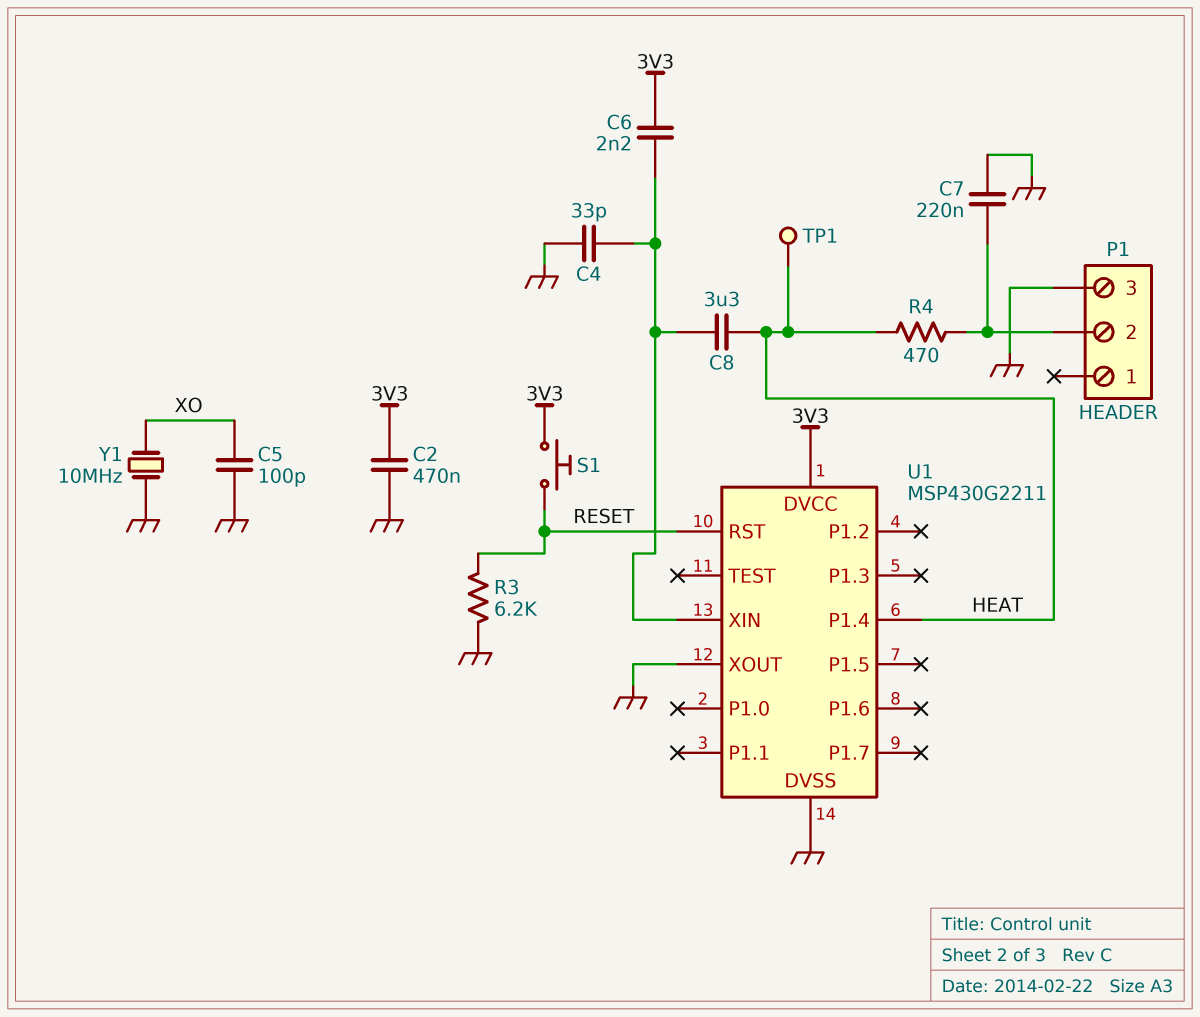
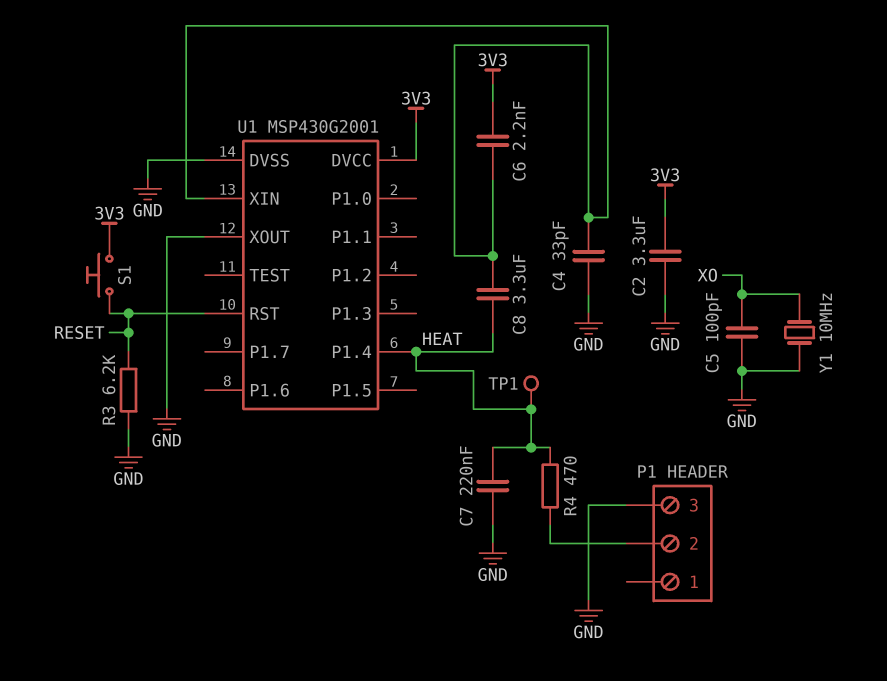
C2: 470nF (3V3, GND) -> 3.3uF (3V3, GND)
C7: 220nF (GND, P1/2) -> 220nF (GND, HEAT)
U1: MSP430G2211 -> MSP430G2001

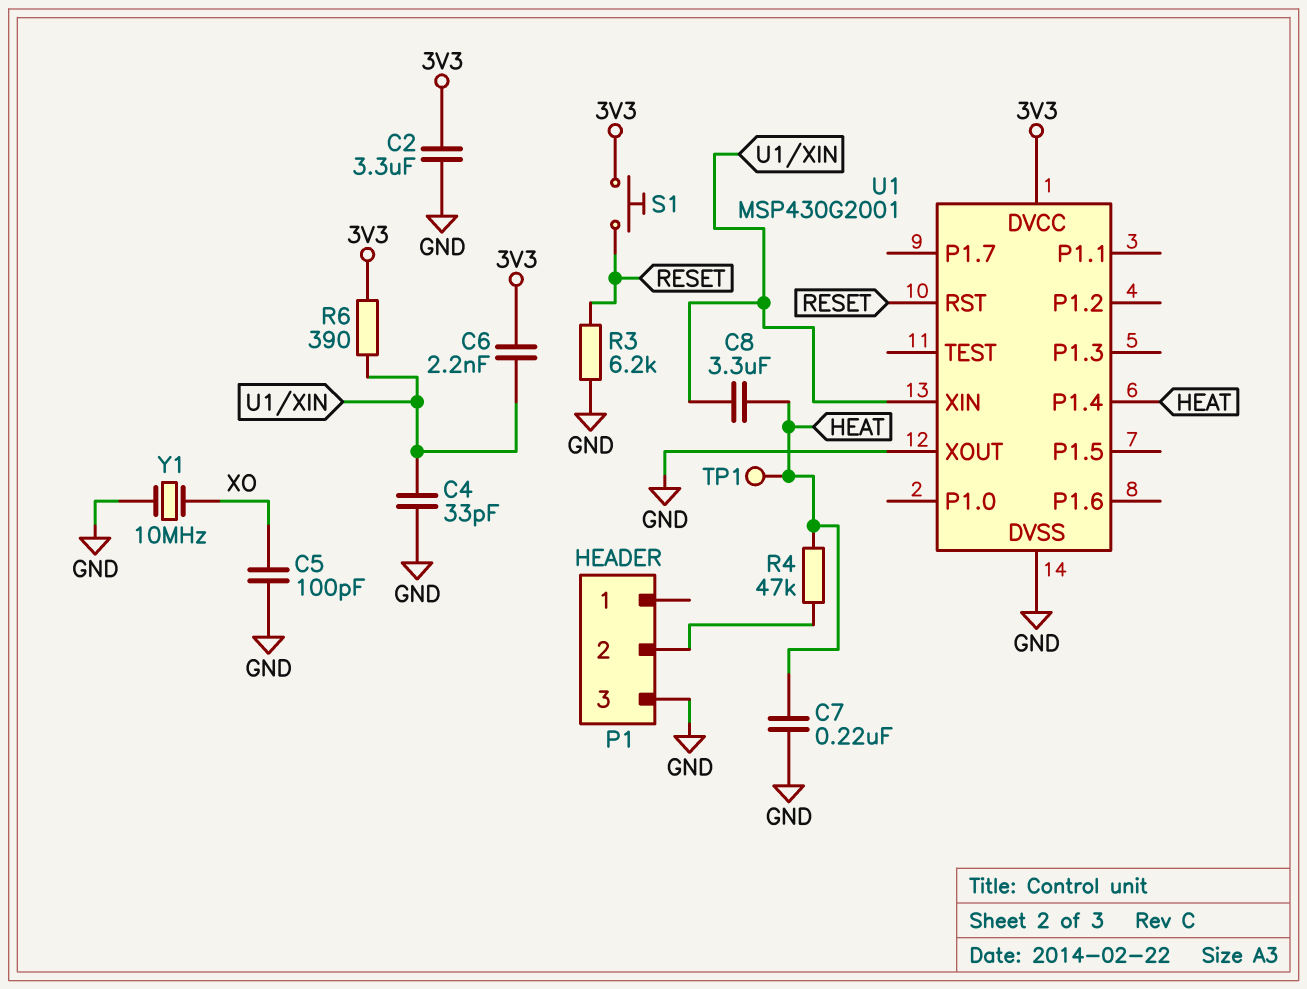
R4: 470 (HEAT, P1/2) -> 47k (HEAT, P1/2)
R6: none -> 390 (3V3, U1/XIN)

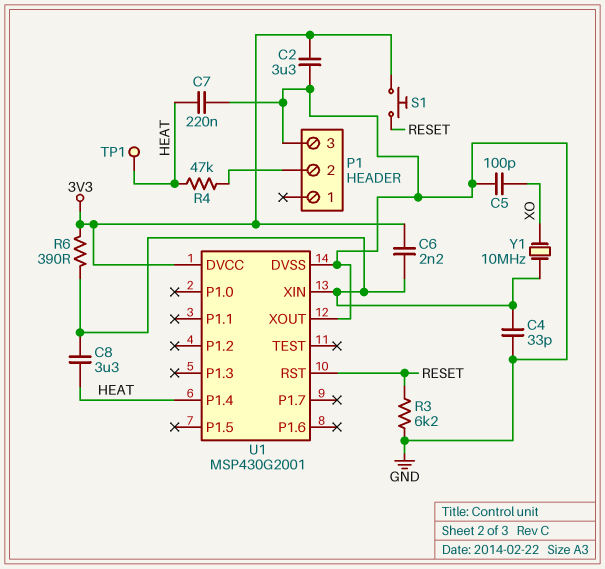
Y1: 10MHz (GND, XO) -> 10MHz (U1/XIN, XO)

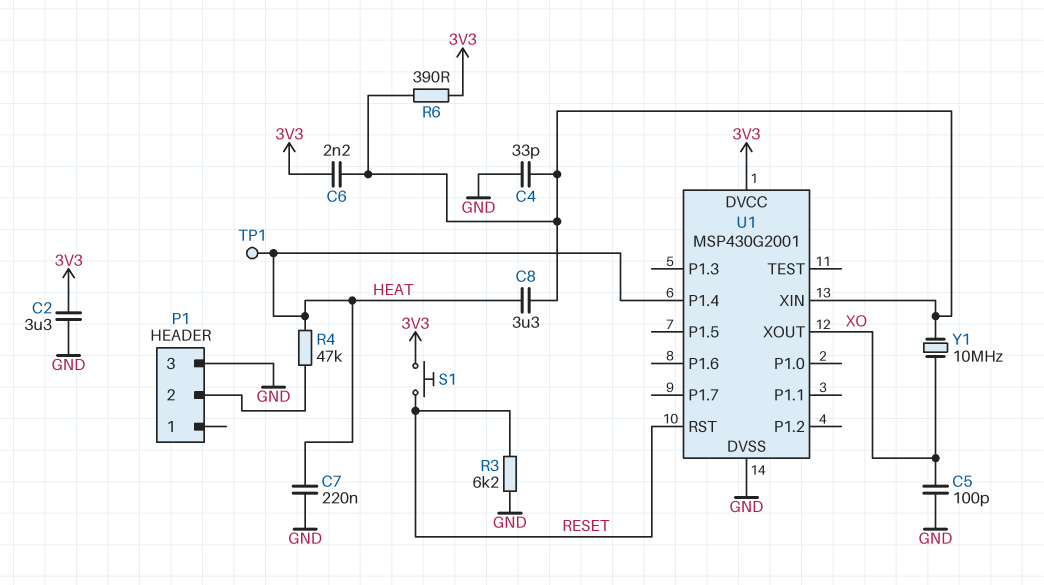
U1 pin XOUT: GND -> XO

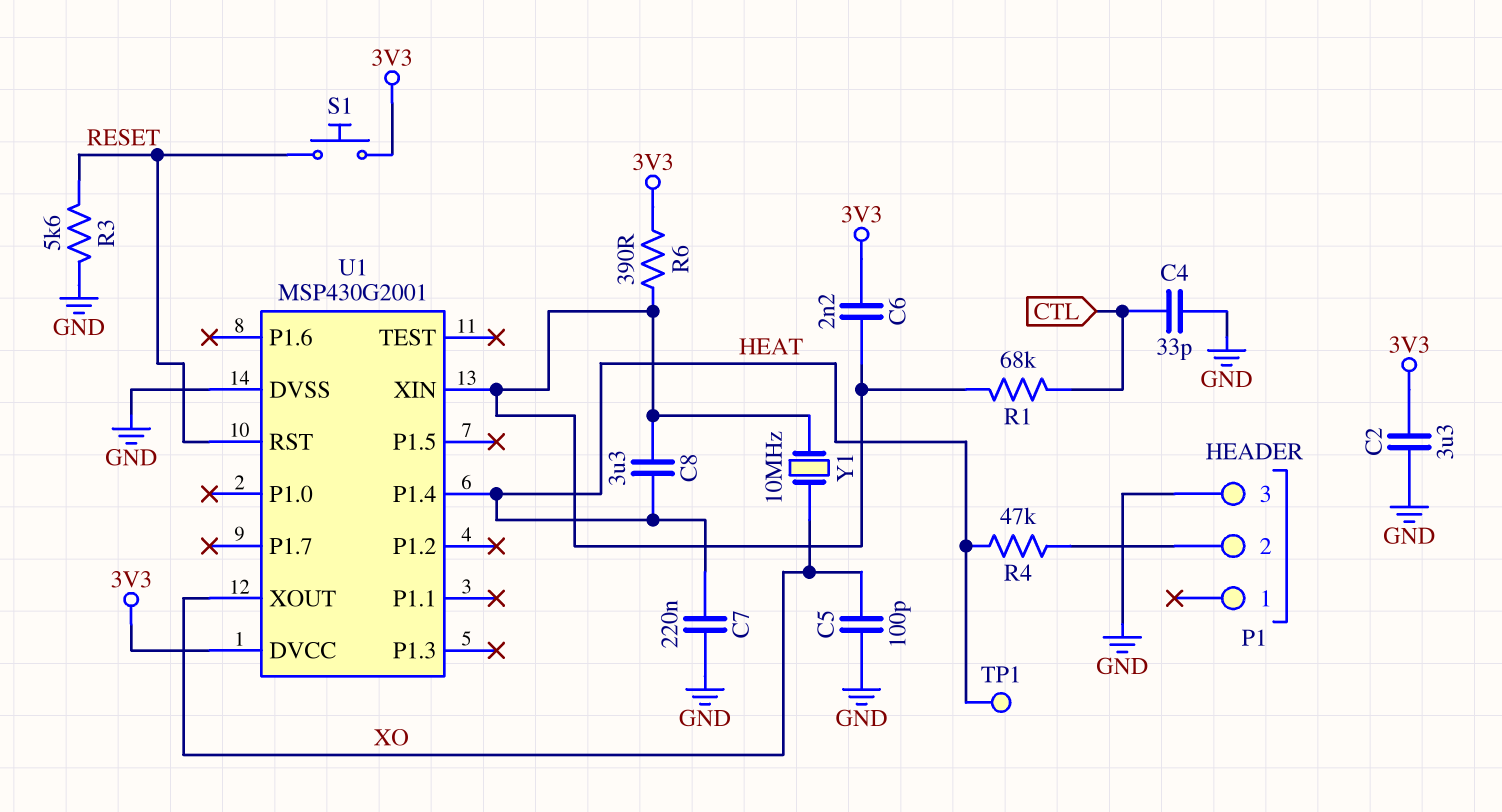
C4: 33pF (GND, U1/XIN) -> 33pF (CTL, GND)
R1: none -> 68k (CTL, U1/XIN)
R3: 6.2k (GND, RESET) -> 5.6k (GND, RESET)

